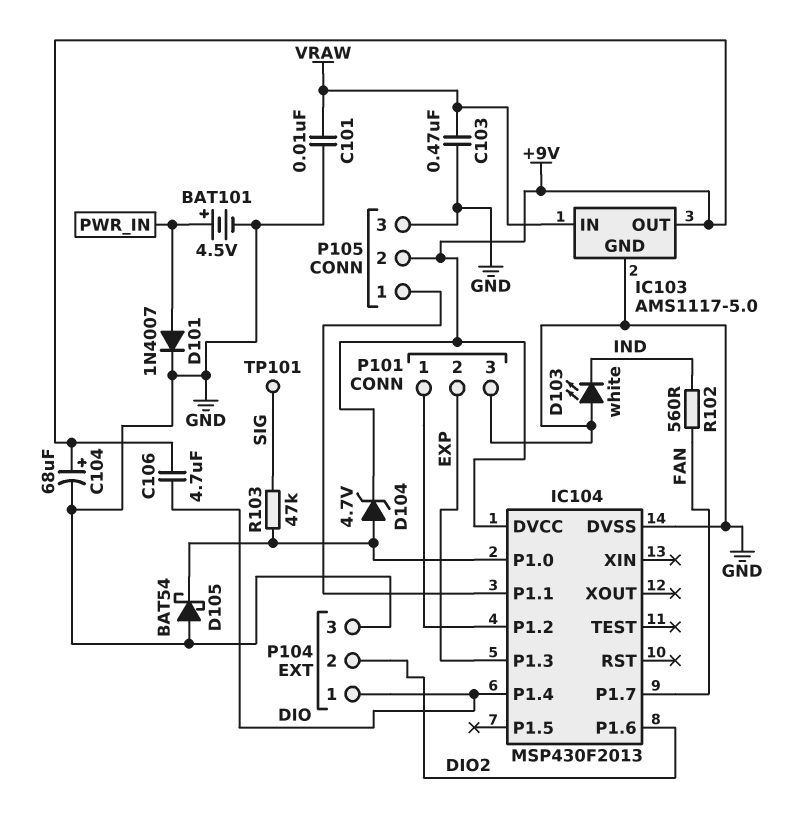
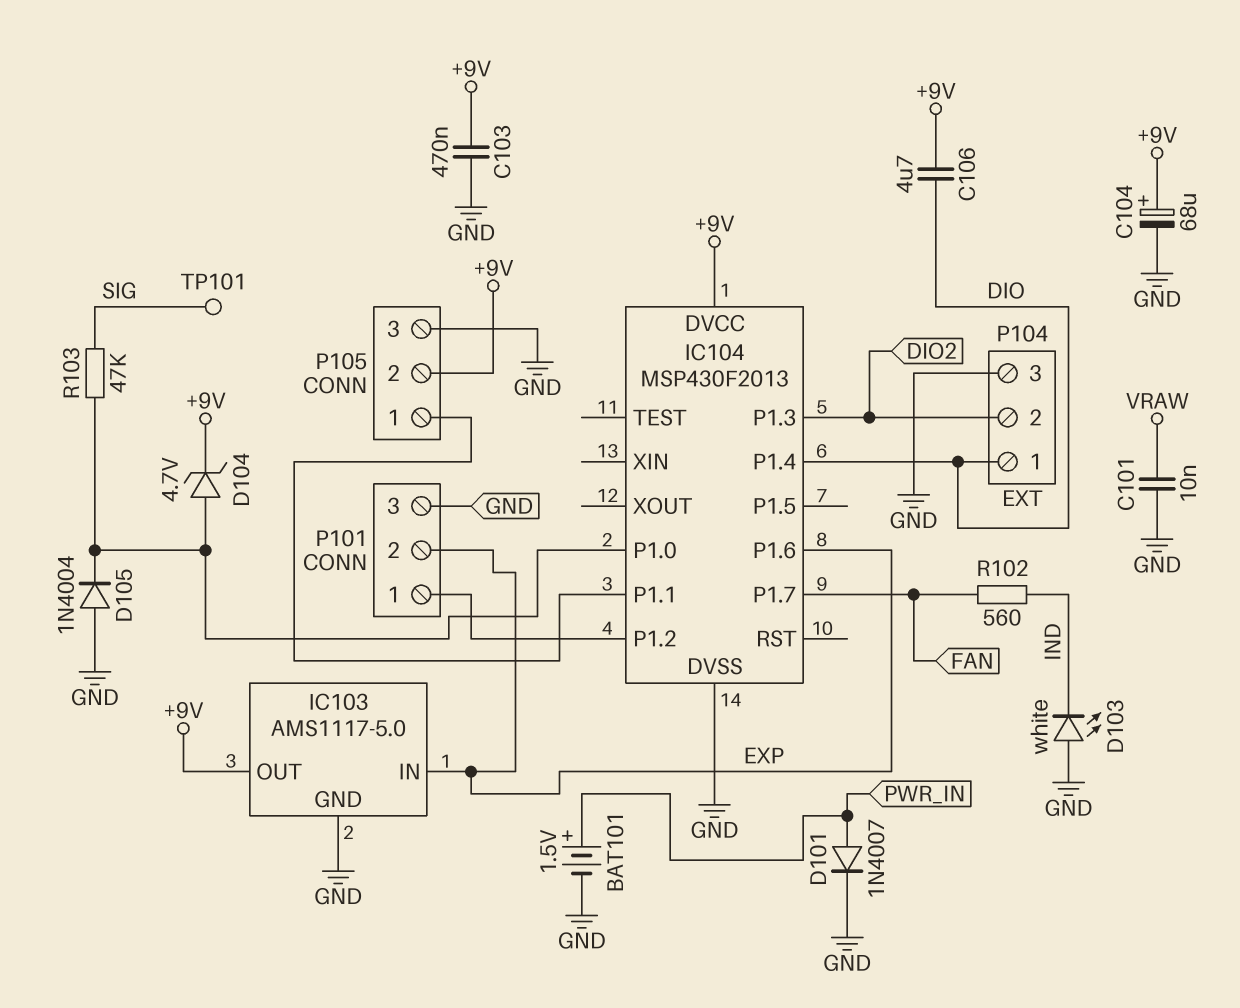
BAT101: 4.5V (plus PWR_IN, minus GND) -> 1.5V (plus PWR_IN, minus GND)
C103: 470nF (GND, VRAW) -> 470nF (+9V, GND)
D105: schottky BAT54 (A GND, K IC104/P1.0) -> diode 1N4004 (A GND, K IC104/P1.0)
IC103 pin IN: VRAW -> EXP
IC104 pin P1.3: EXP -> DIO2
IC104 pin P1.6: DIO2 -> EXP

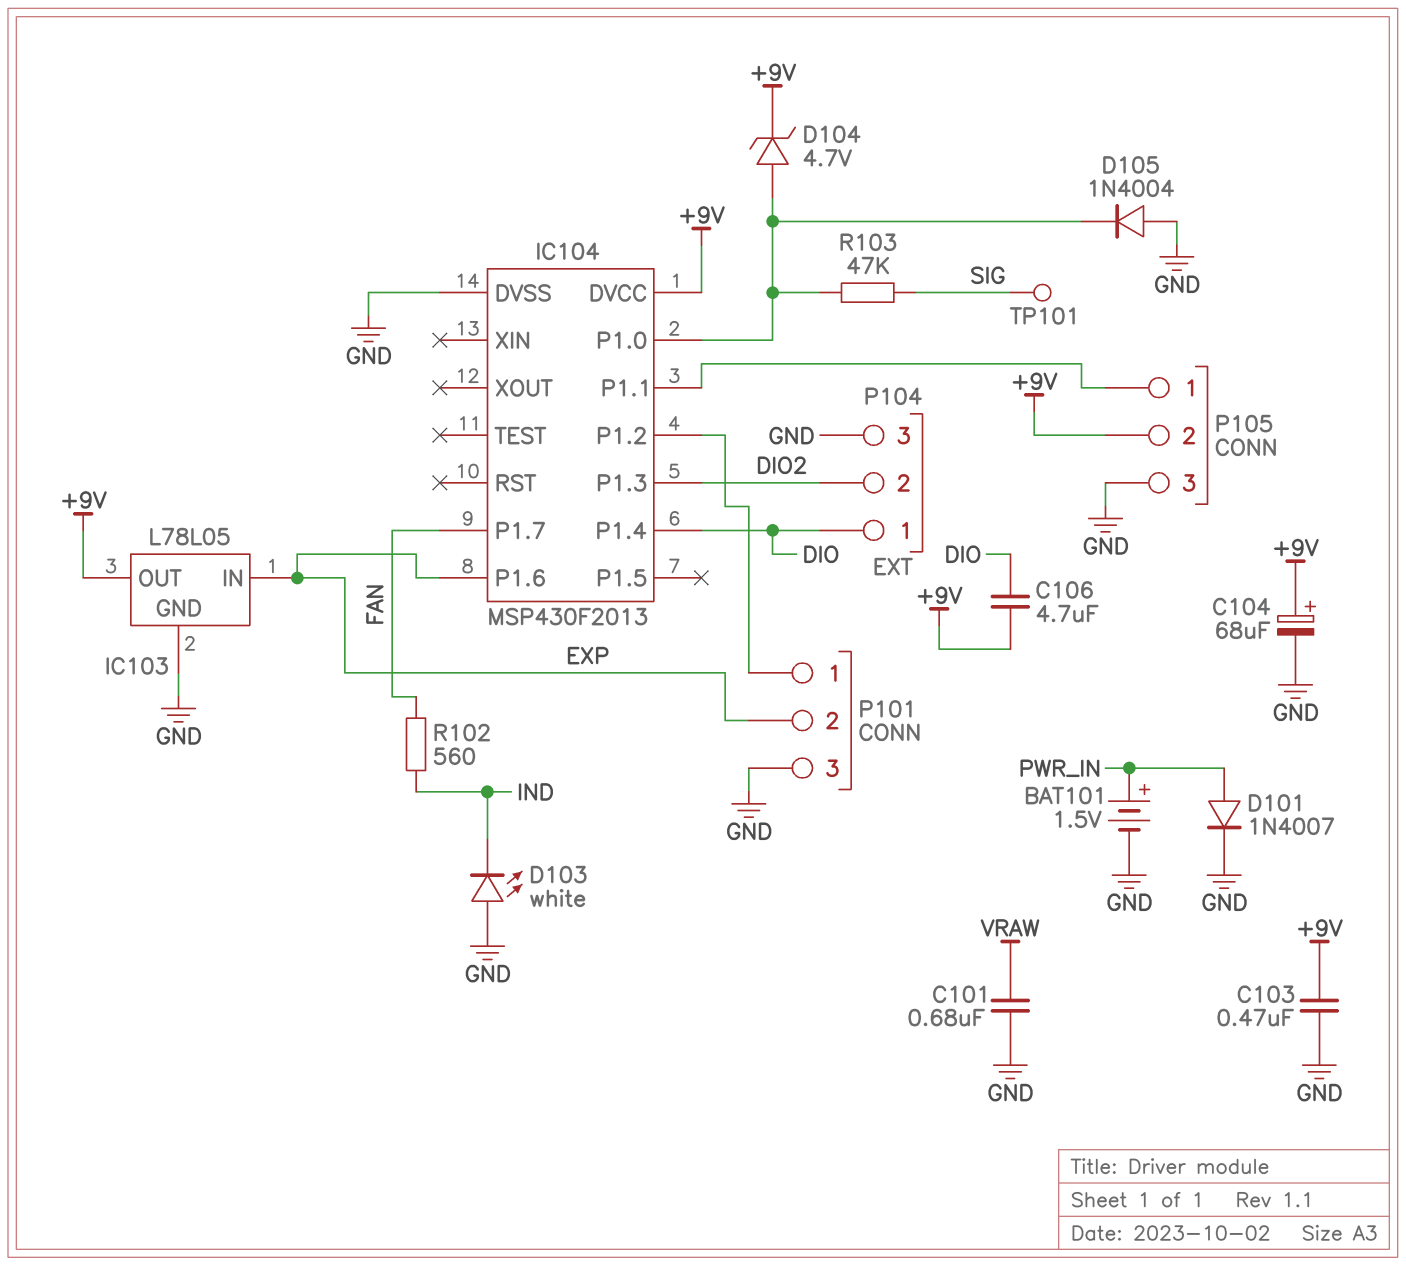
C101: 10nF (GND, VRAW) -> 680nF (GND, VRAW)
IC103: AMS1117-5.0 -> L78L05

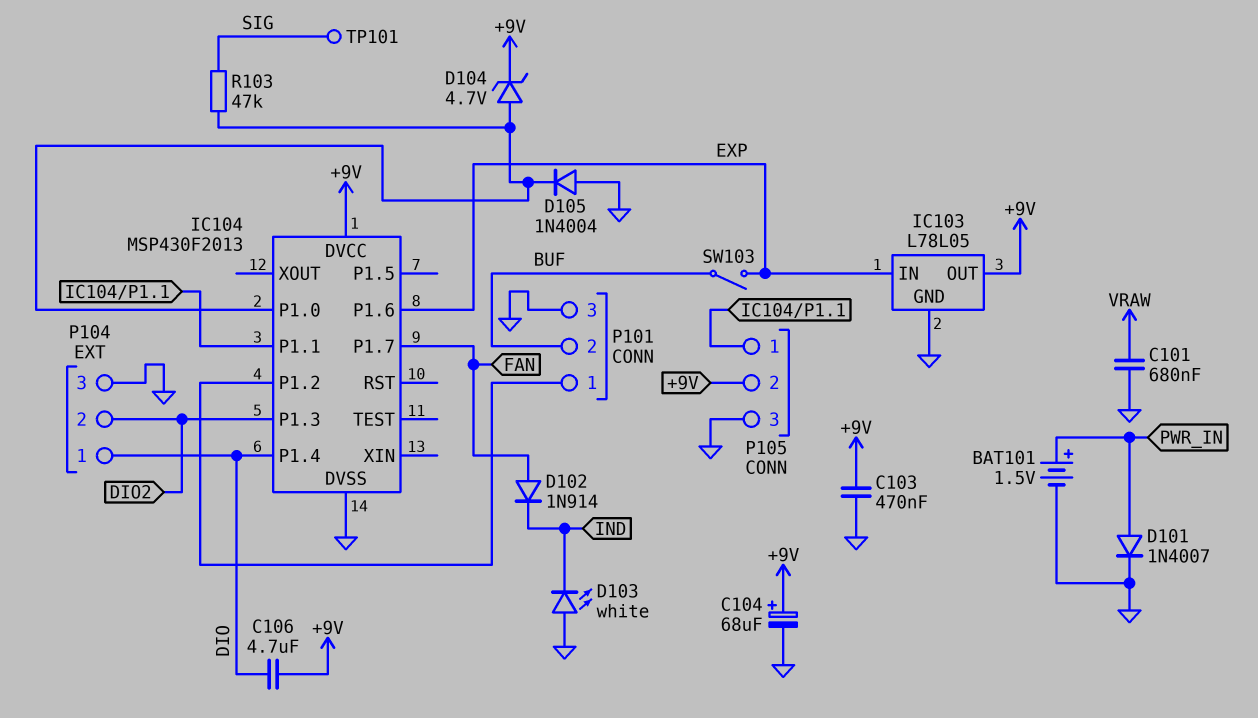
D102: none -> diode 1N914 (A FAN, K IND)
P101 pin 2: EXP -> BUF
R102: 560 (FAN, IND) -> none
SW103: none -> switch (BUF, EXP)

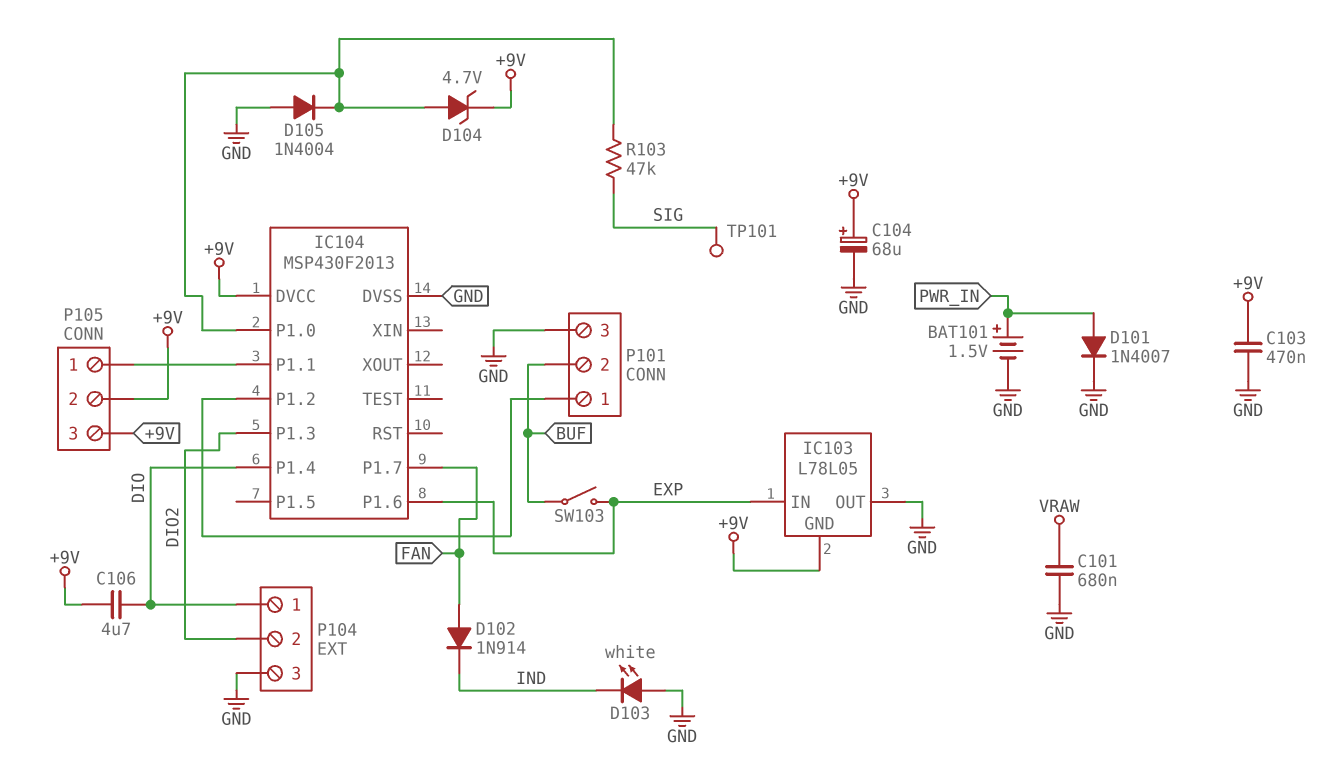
IC103 pin GND: GND -> +9V
IC103 pin OUT: +9V -> GND
P105 pin 3: GND -> +9V

